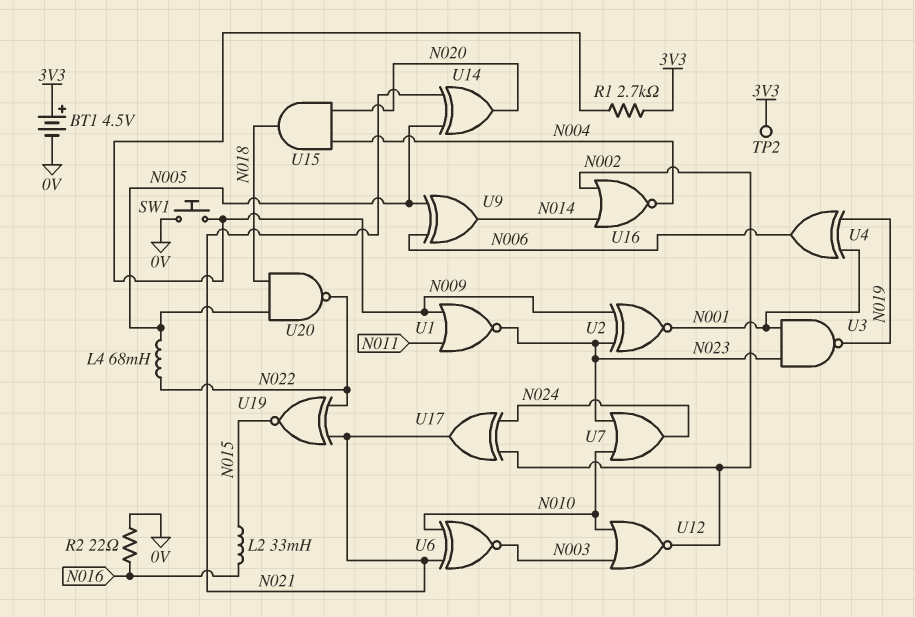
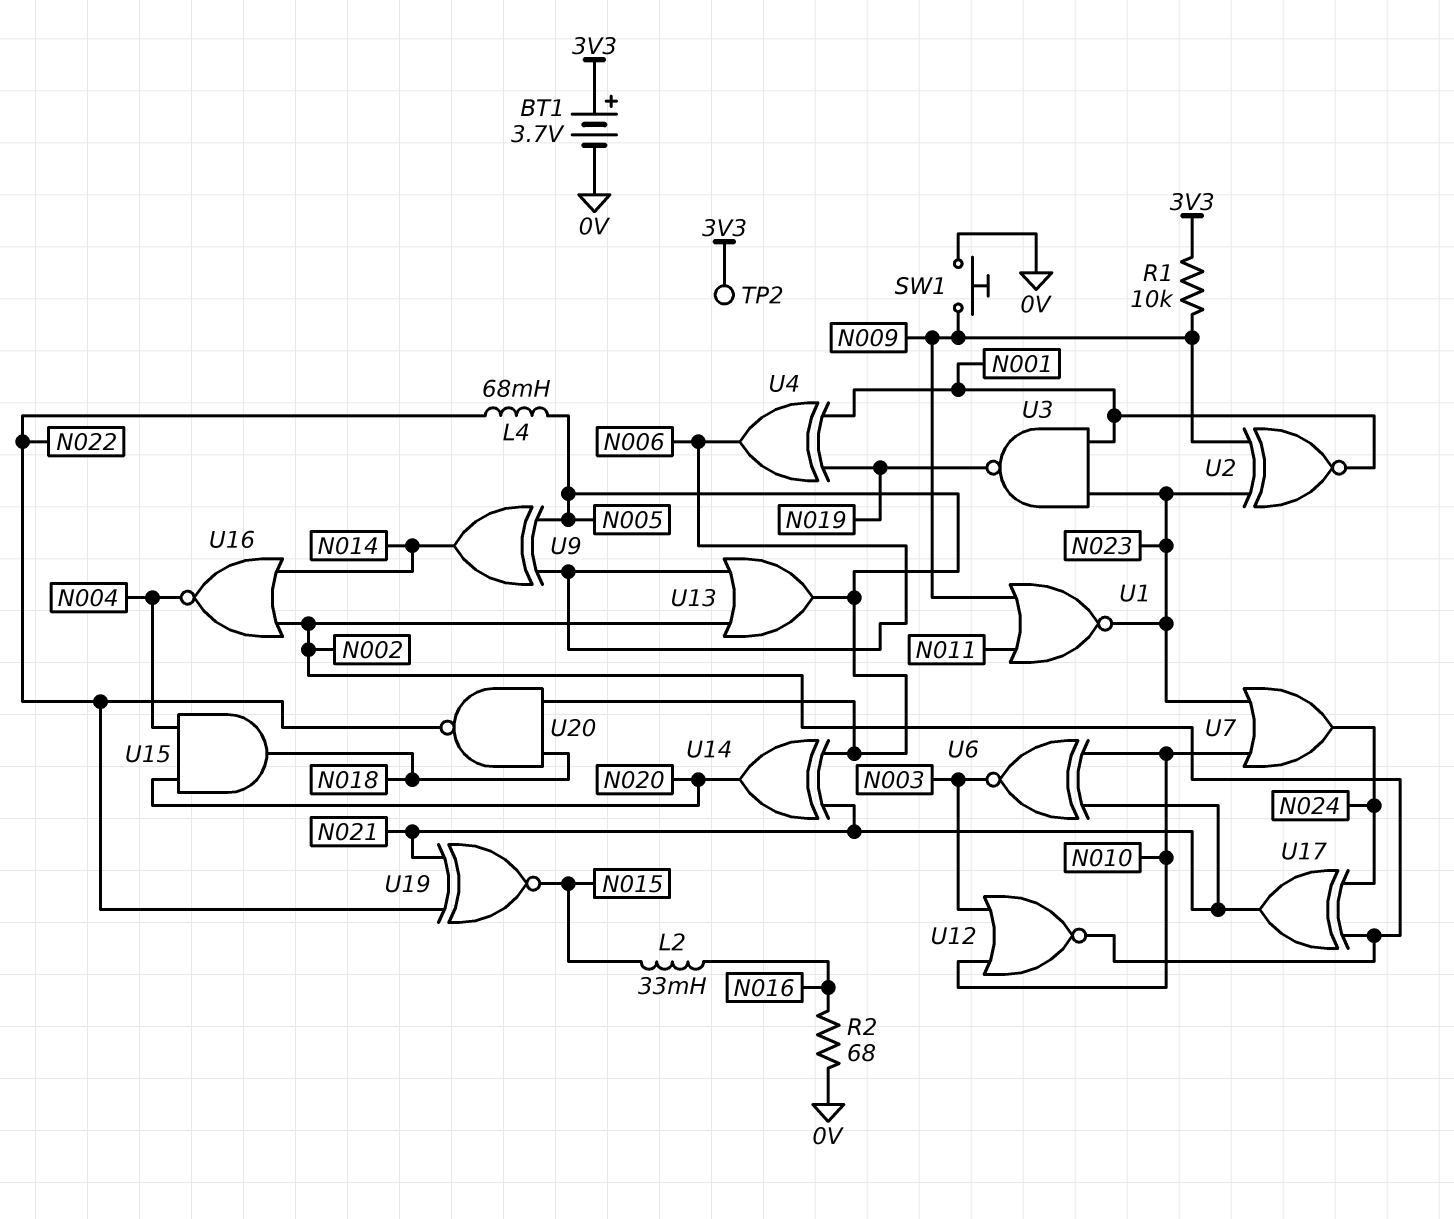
BT1: 4.5V (plus 3V3, minus 0V) -> 3.7V (plus 3V3, minus 0V)
R1: 2.7k (3V3, N009) -> 10k (3V3, N009)
R2: 22 (0V, N016) -> 68 (0V, N016)
U13: none -> OR (in N002, in N006, out N005)

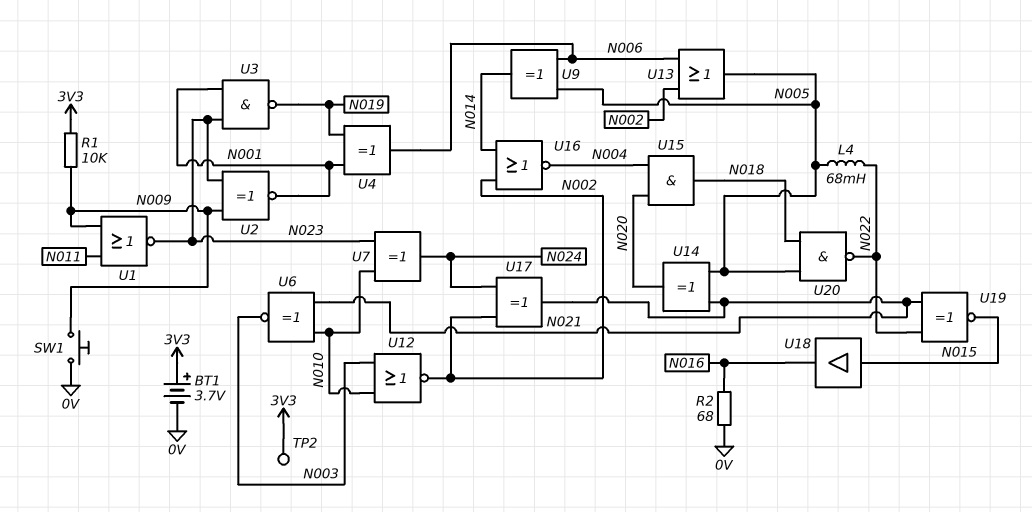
L2: 33mH (N015, N016) -> none
U7: OR (in N010, in N023, out N024) -> XOR (in N010, in N023, out N024)
U18: none -> buffer (in N015, out N016)

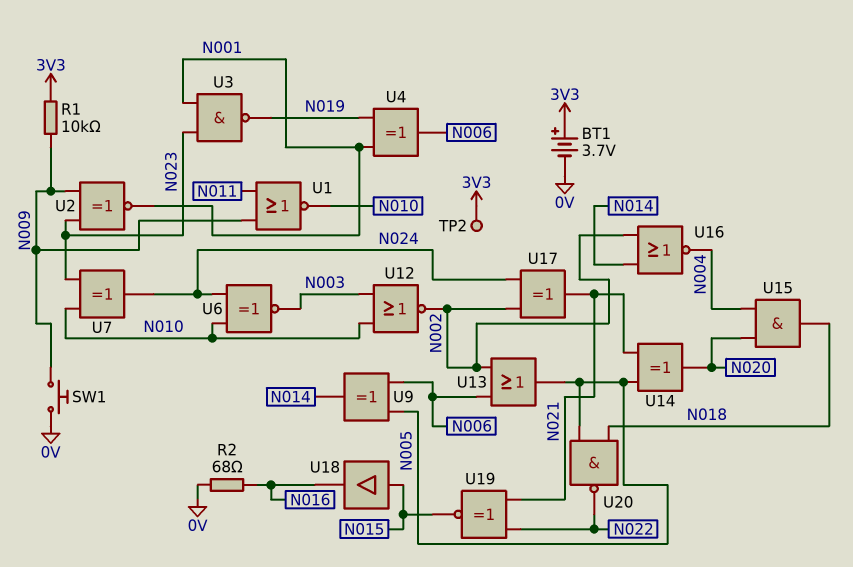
L4: 68mH (N005, N022) -> none
U1: NOR (in N009, in N011, out N023) -> NOR (in N009, in N011, out N010)
U6: XNOR (in N010, in N021, out N003) -> XNOR (in N010, in N024, out N003)

